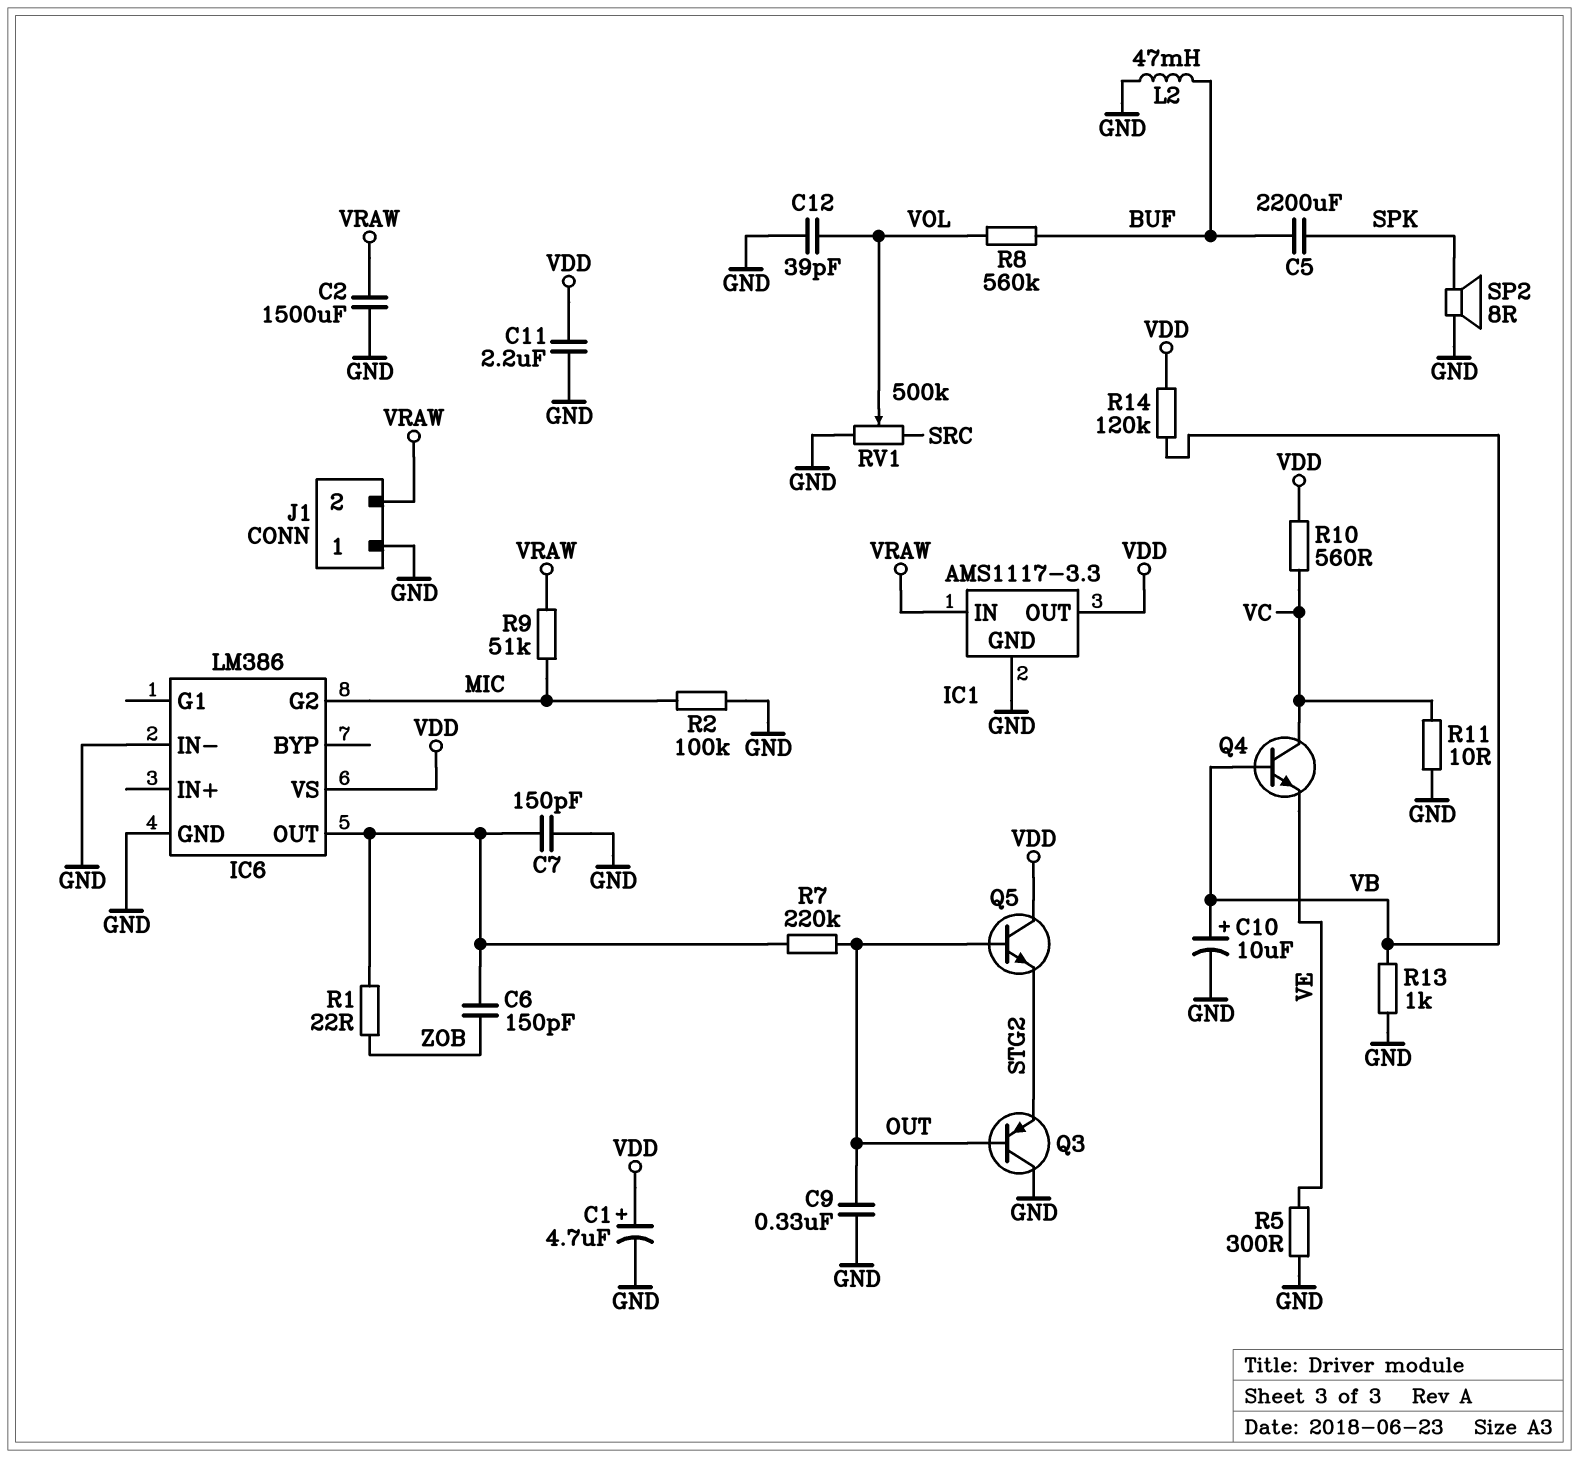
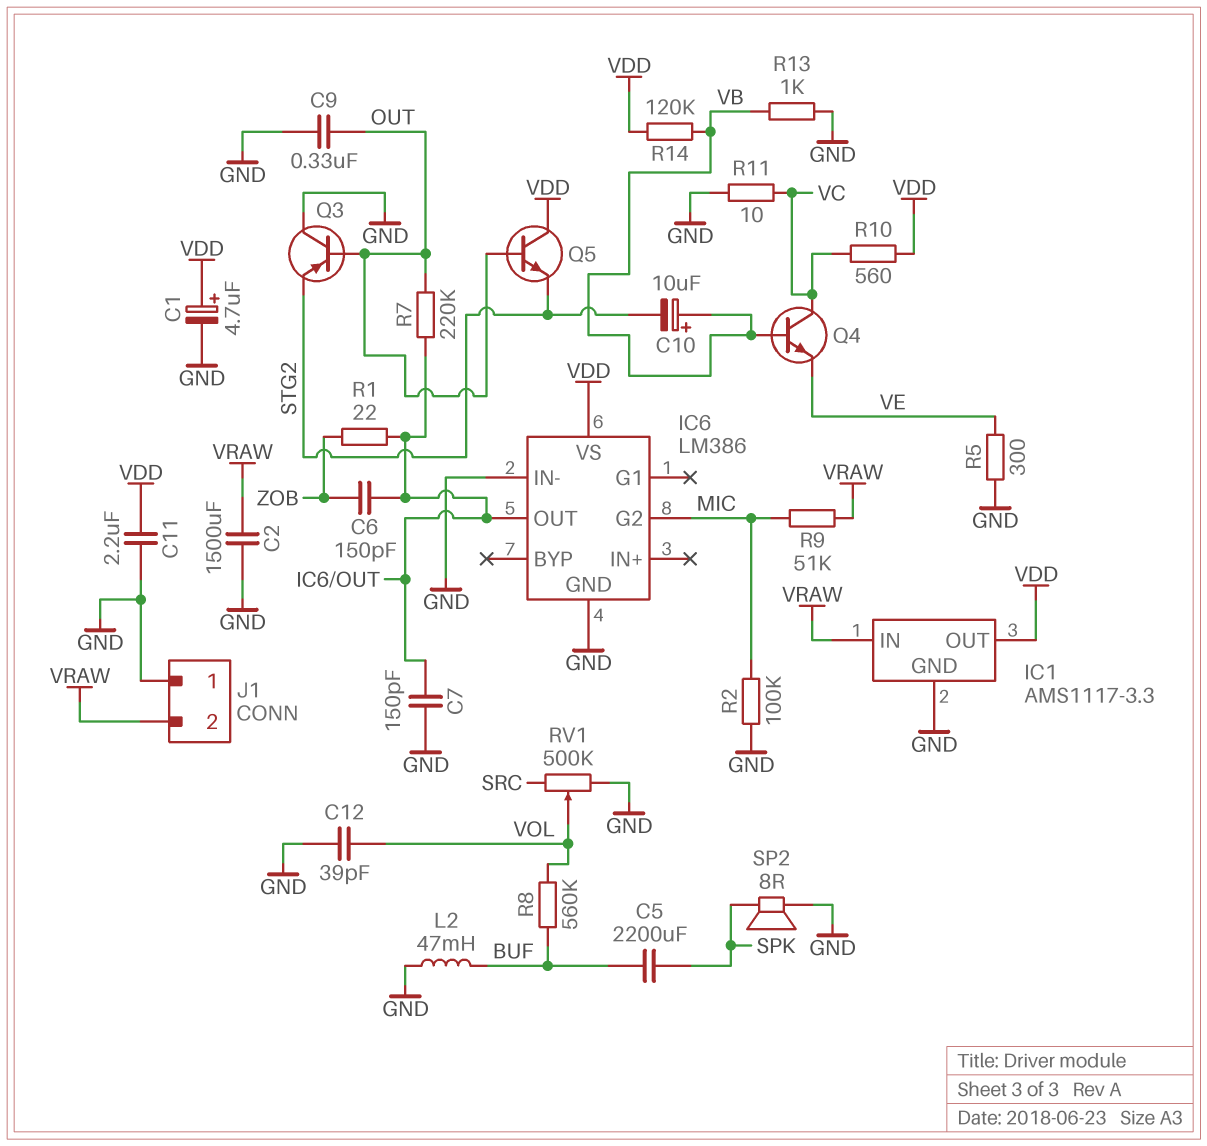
C10: 10uF (plus VB, minus GND) -> 10uF (plus VB, minus STG2)

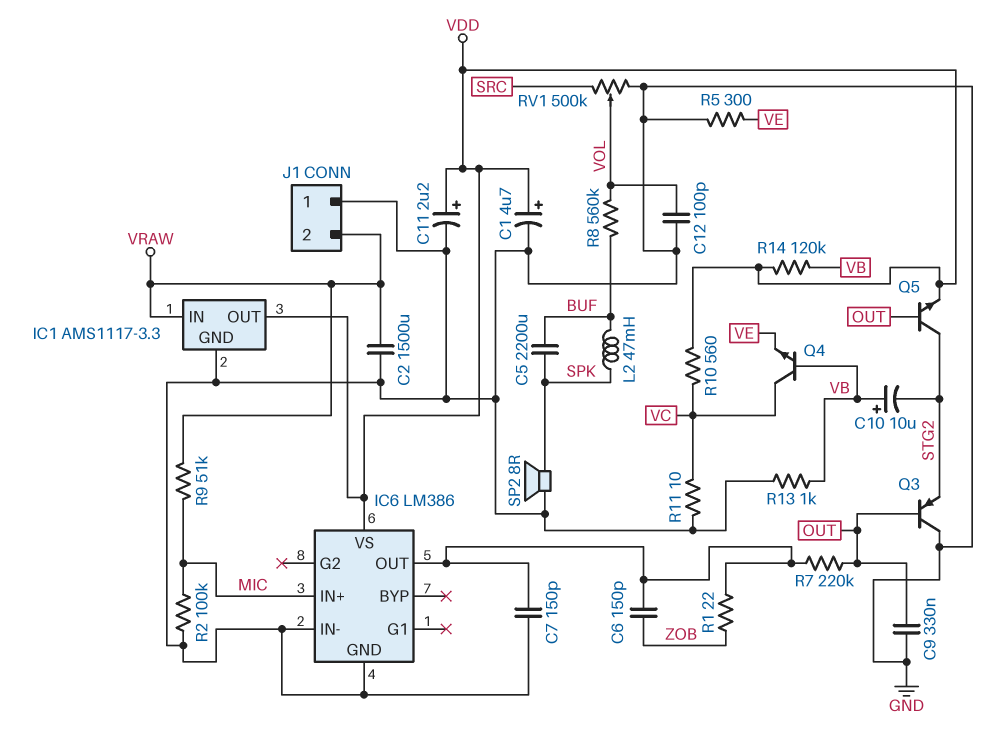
C11: 2.2uF (GND, VDD) -> 2.2uF (plus VDD, minus GND)
C12: 39pF (GND, VOL) -> 100pF (GND, VOL)
IC6 pin G2: MIC -> none
IC6 pin IN+: none -> MIC
L2: 47mH (BUF, GND) -> 47mH (BUF, SPK)
Q5: NPN (B OUT, C VDD, E STG2) -> NPN (B OUT, C STG2, E VDD)

